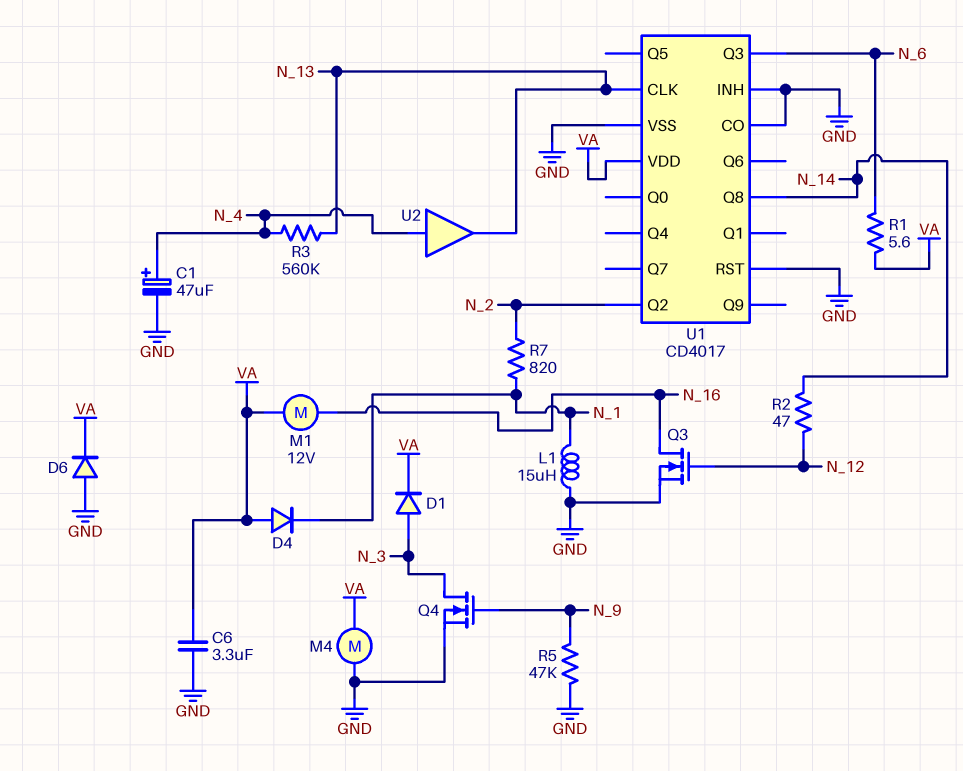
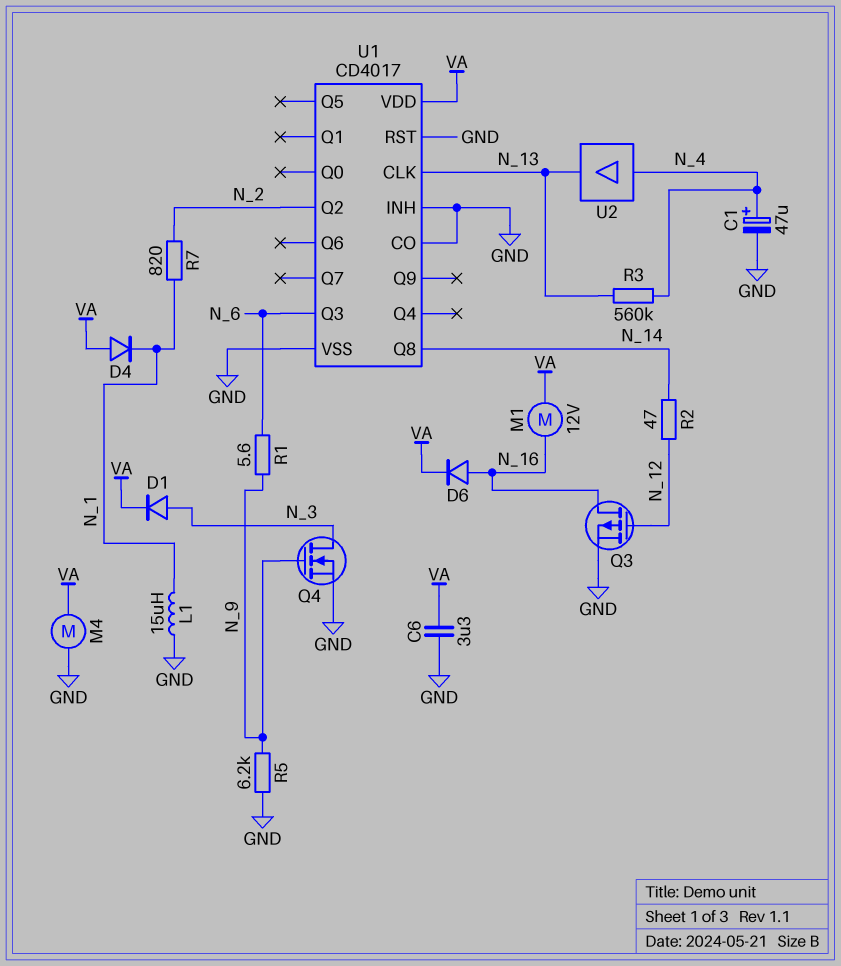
D6: diode (A GND, K VA) -> diode (A N_16, K VA)
Q3: NMOS (G N_12, D N_16, S GND) -> PMOS (G N_12, D N_16, S GND)
R1: 5.6 (N_6, VA) -> 5.6 (N_6, N_9)
R5: 47k (GND, N_9) -> 6.2k (GND, N_9)

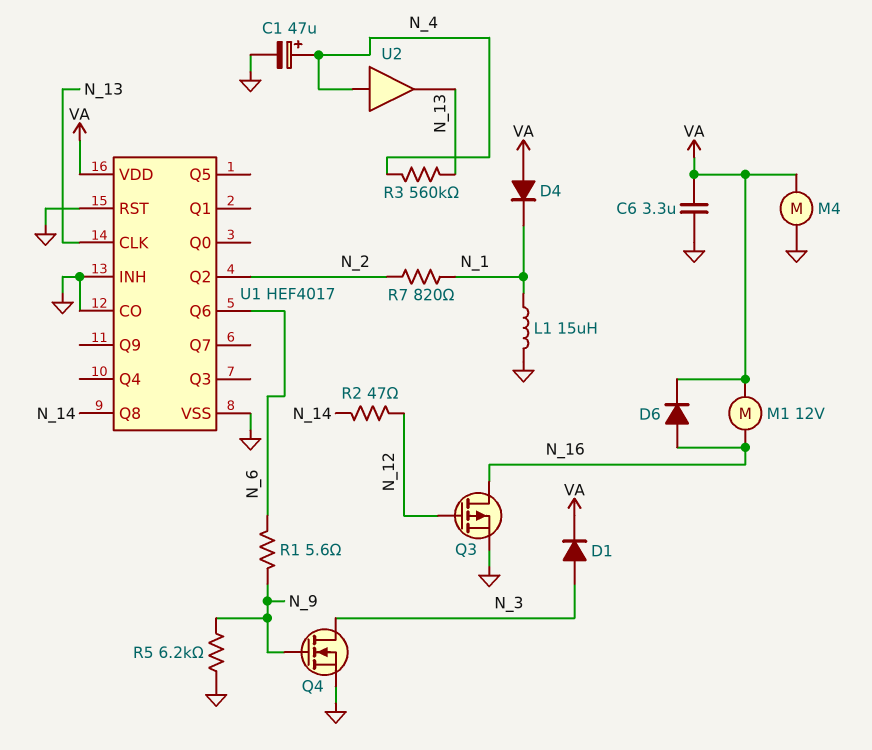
U1: CD4017 -> HEF4017
U1 pin Q3: N_6 -> none
U1 pin Q6: none -> N_6

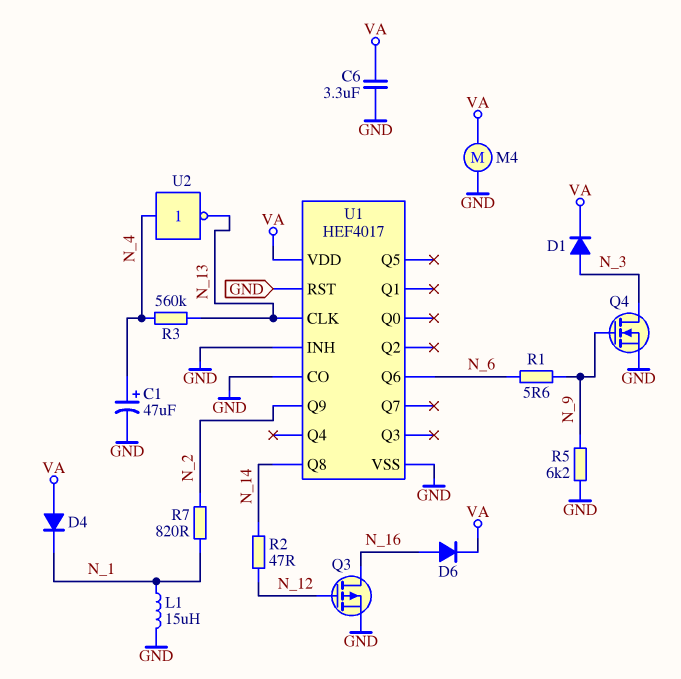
M1: motor 12V (N_16, VA) -> none
U1 pin Q2: N_2 -> none
U1 pin Q9: none -> N_2
U2: buffer (in N_4, out N_13) -> NOT (in N_4, out N_13)

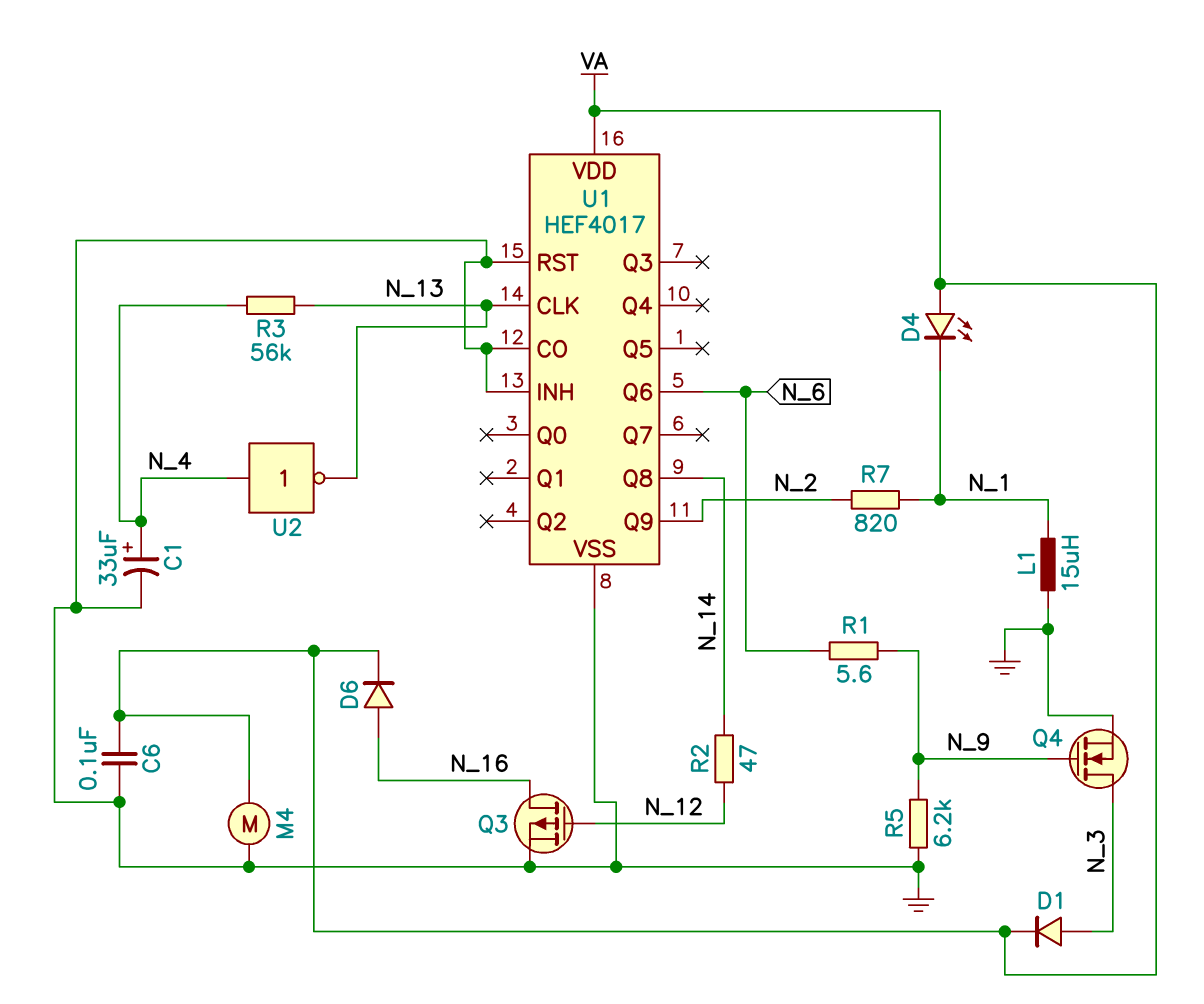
C1: 47uF (plus N_4, minus GND) -> 33uF (plus N_4, minus GND)
C6: 3.3uF (GND, VA) -> 100nF (GND, VA)
D4: diode (A VA, K N_1) -> LED (A VA, K N_1)
R3: 560k (N_4, N_13) -> 56k (N_4, N_13)

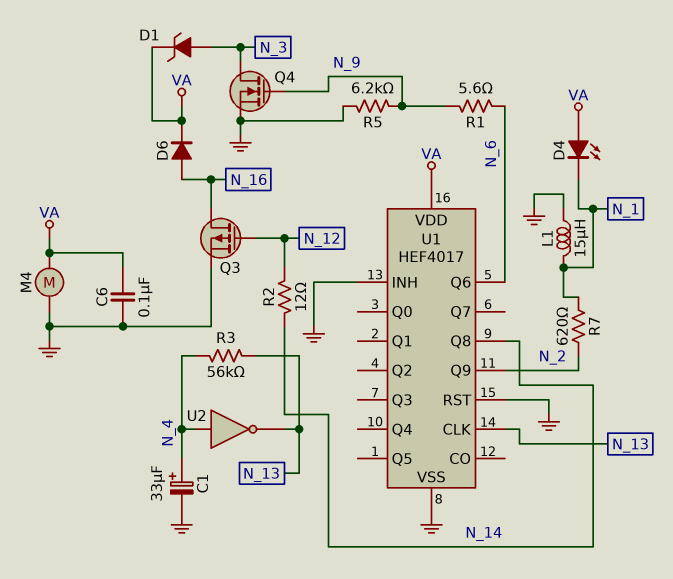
D1: diode (A N_3, K VA) -> zener (A N_3, K VA)
R2: 47 (N_12, N_14) -> 12 (N_12, N_14)
R7: 820 (N_1, N_2) -> 620 (N_1, N_2)
U1 pin CO: GND -> none

